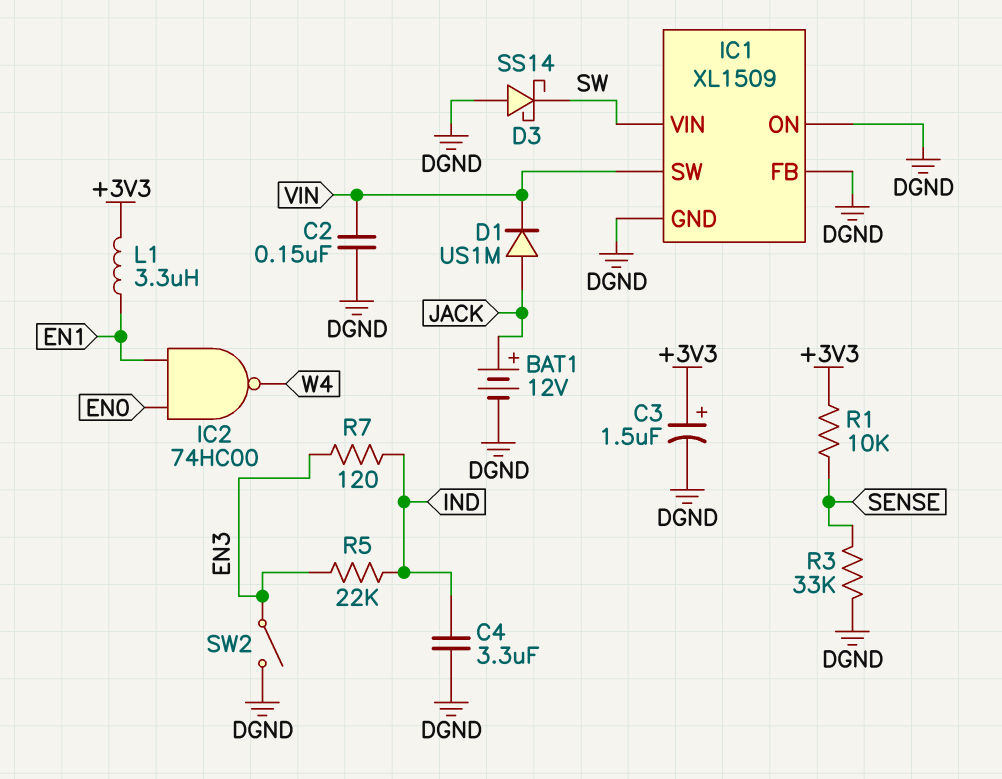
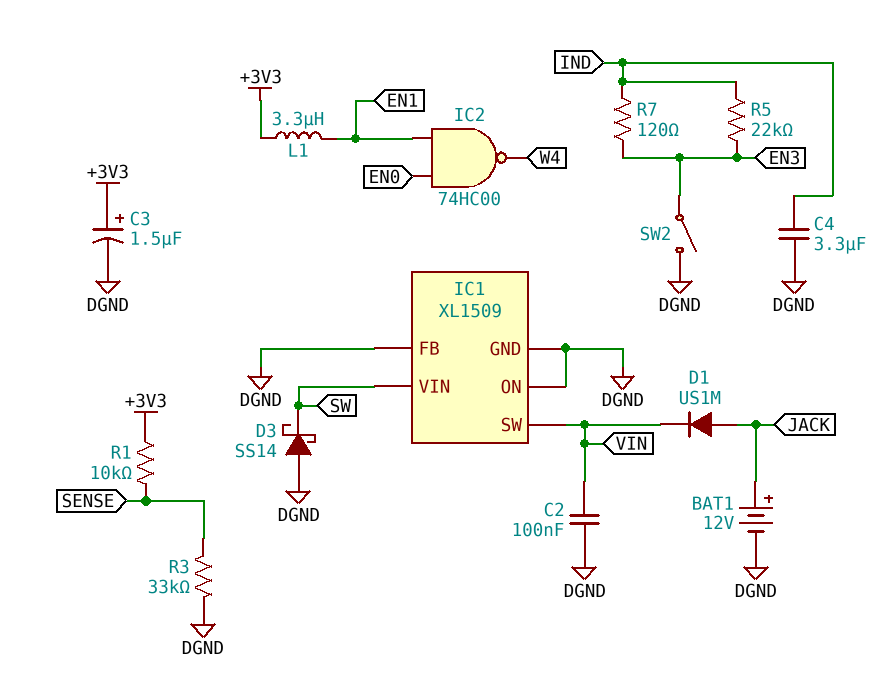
C2: 150nF (DGND, VIN) -> 100nF (DGND, VIN)

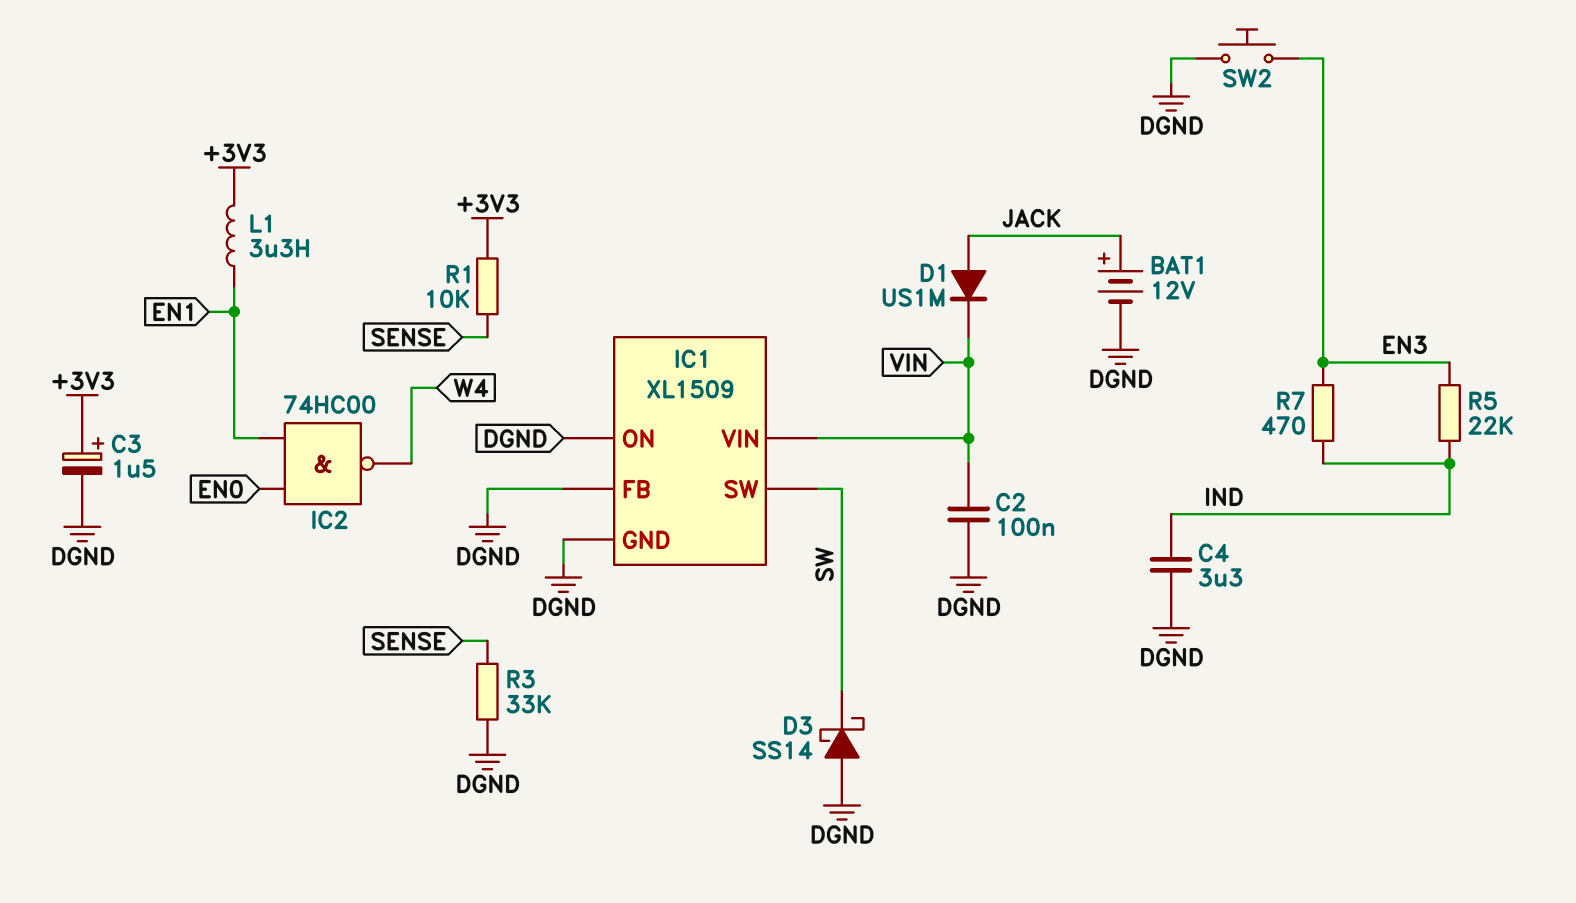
IC1 pin SW: VIN -> SW
IC1 pin VIN: SW -> VIN
R7: 120 (EN3, IND) -> 470 (EN3, IND)
SW2: switch (DGND, EN3) -> button (DGND, EN3)

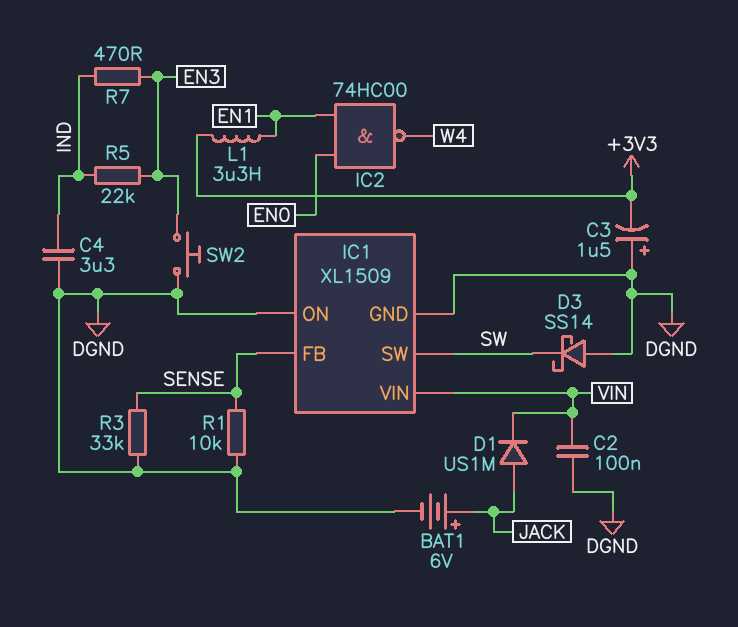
BAT1: 12V (plus JACK, minus DGND) -> 6V (plus JACK, minus DGND)
C3: 1.5uF (plus +3V3, minus DGND) -> 1.5uF (plus DGND, minus +3V3)
IC1 pin FB: DGND -> SENSE
R1: 10k (+3V3, SENSE) -> 10k (DGND, SENSE)

